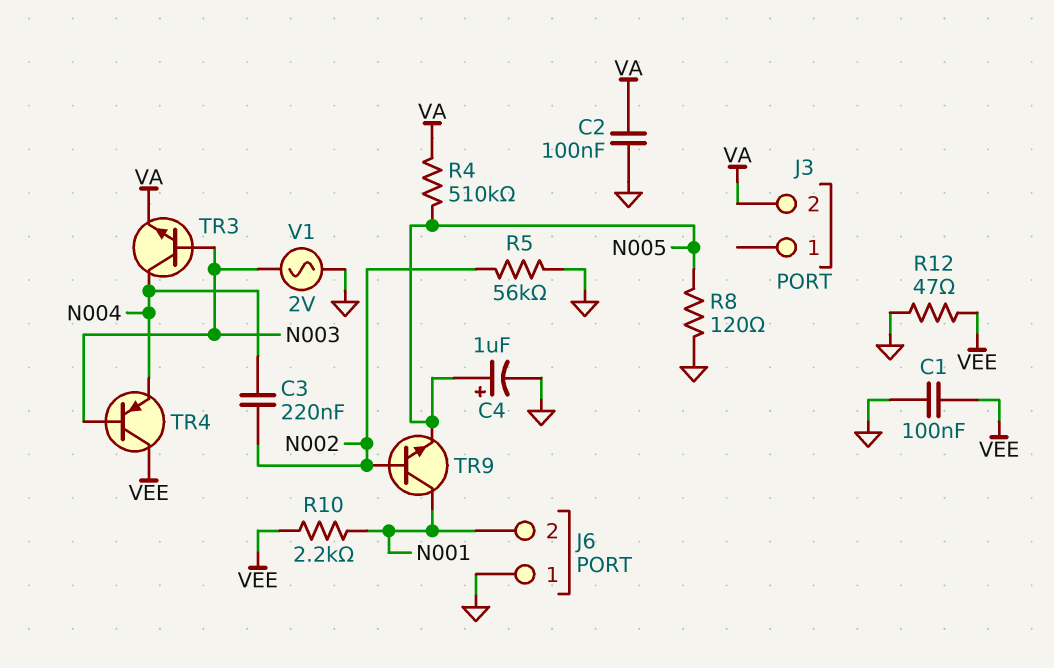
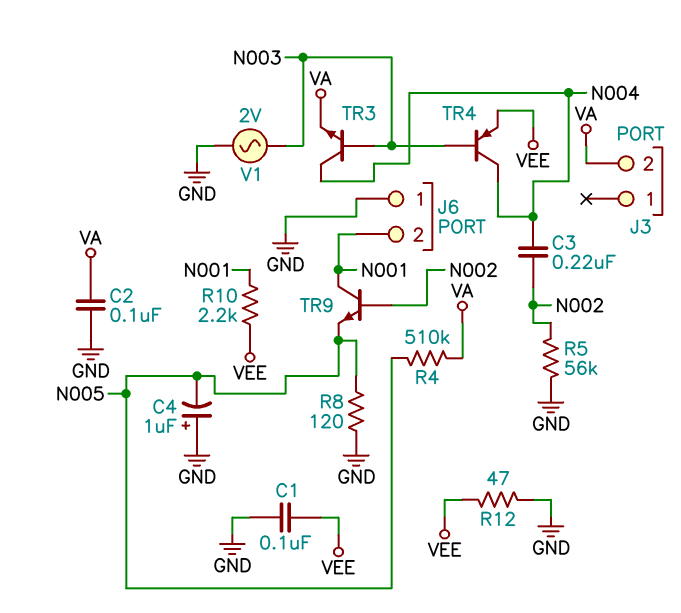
C4: 1uF (plus N005, minus GND) -> 1uF (plus GND, minus N005)
TR4: PNP (B N003, C VEE, E N004) -> PNP (B N003, C N004, E VEE)

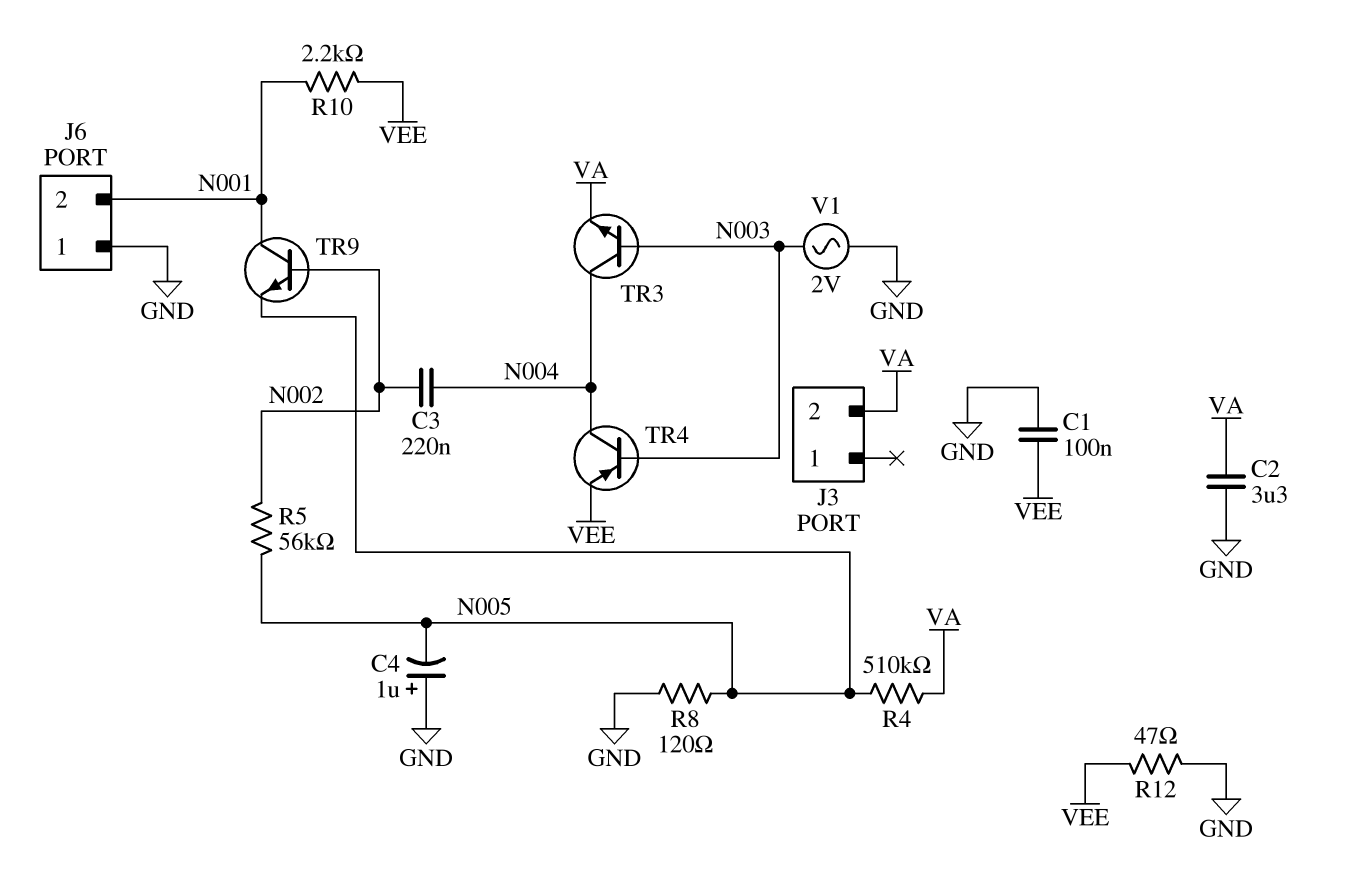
C2: 100nF (GND, VA) -> 3.3uF (GND, VA)
R5: 56k (GND, N002) -> 56k (N002, N005)

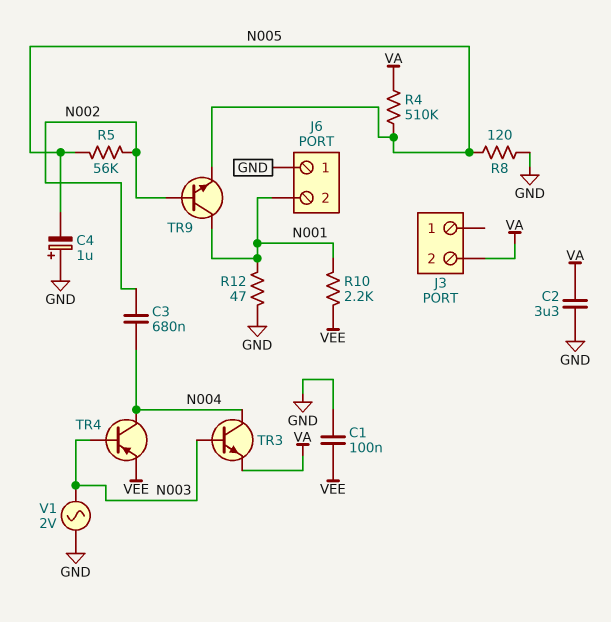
C3: 220nF (N002, N004) -> 680nF (N002, N004)
R12: 47 (GND, VEE) -> 47 (GND, N001)

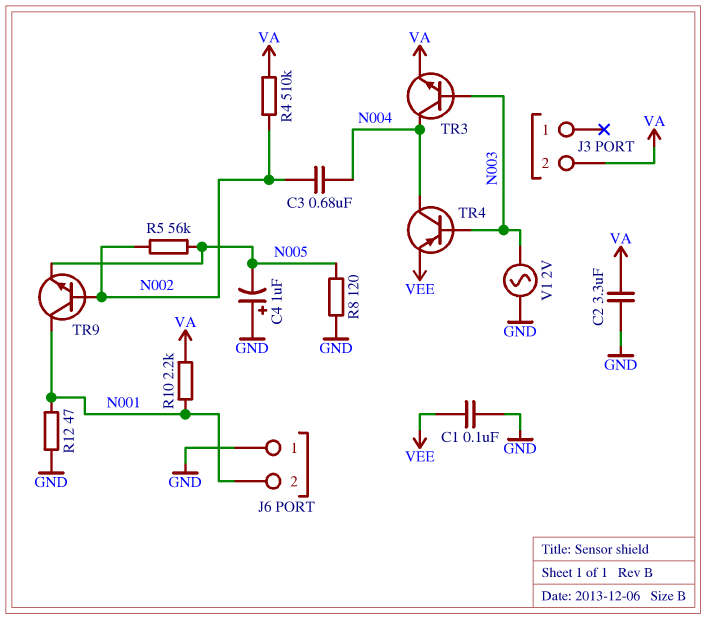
R4: 510k (N005, VA) -> 510k (N002, VA)
R10: 2.2k (N001, VEE) -> 2.2k (N001, VA)

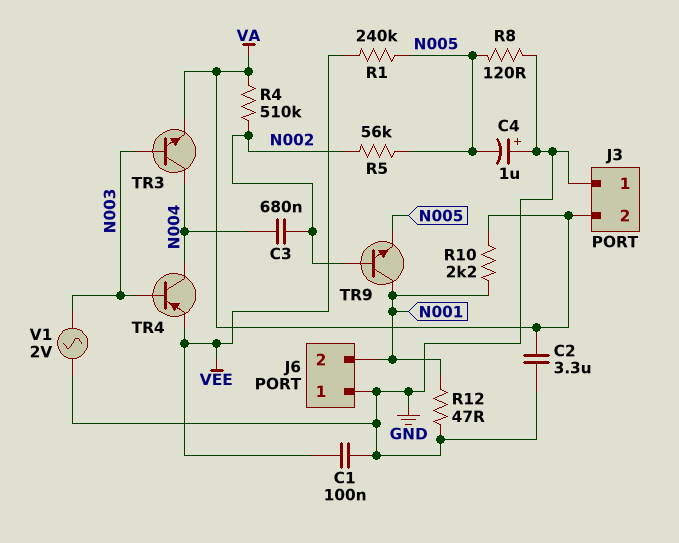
J3 pin 1: none -> GND
R1: none -> 240k (N005, VEE)

